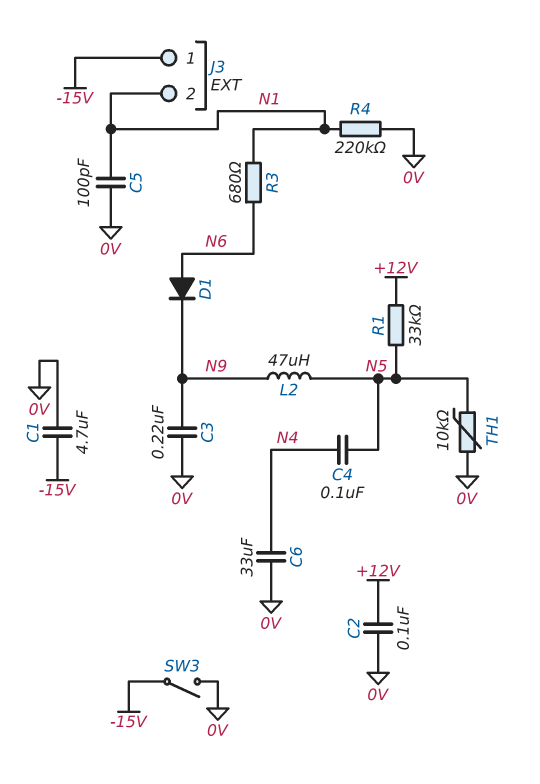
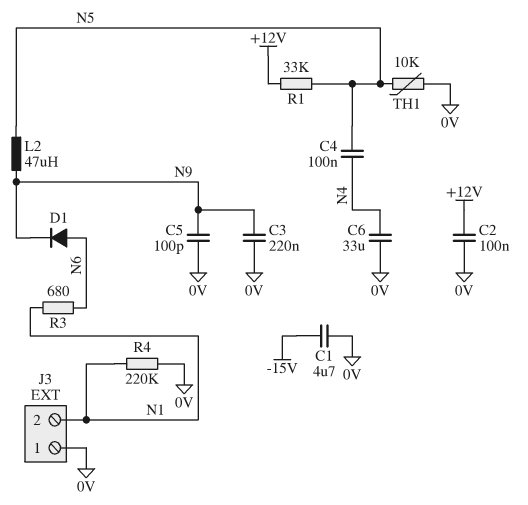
C5: 100pF (0V, N1) -> 100pF (0V, N9)
J3 pin 1: -15V -> 0V
SW3: switch (-15V, 0V) -> none

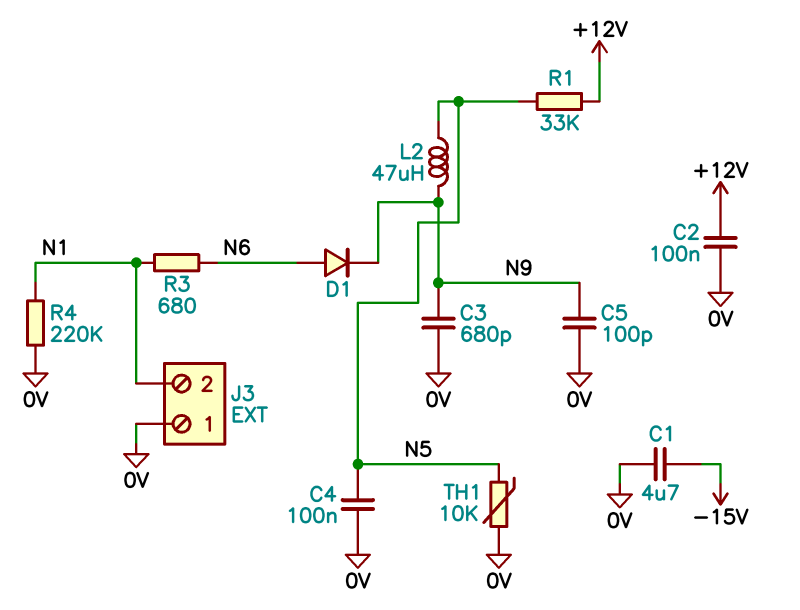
C3: 220nF (0V, N9) -> 680pF (0V, N9)
C4: 100nF (N4, N5) -> 100nF (0V, N5)
C6: 33uF (0V, N4) -> none

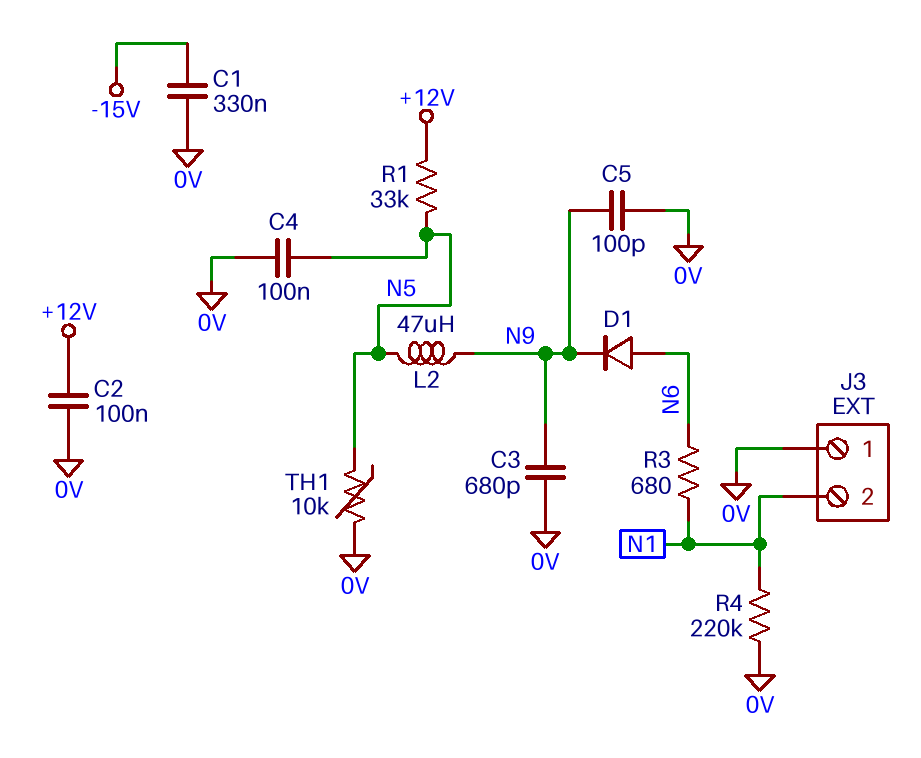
C1: 4.7uF (-15V, 0V) -> 330nF (-15V, 0V)

